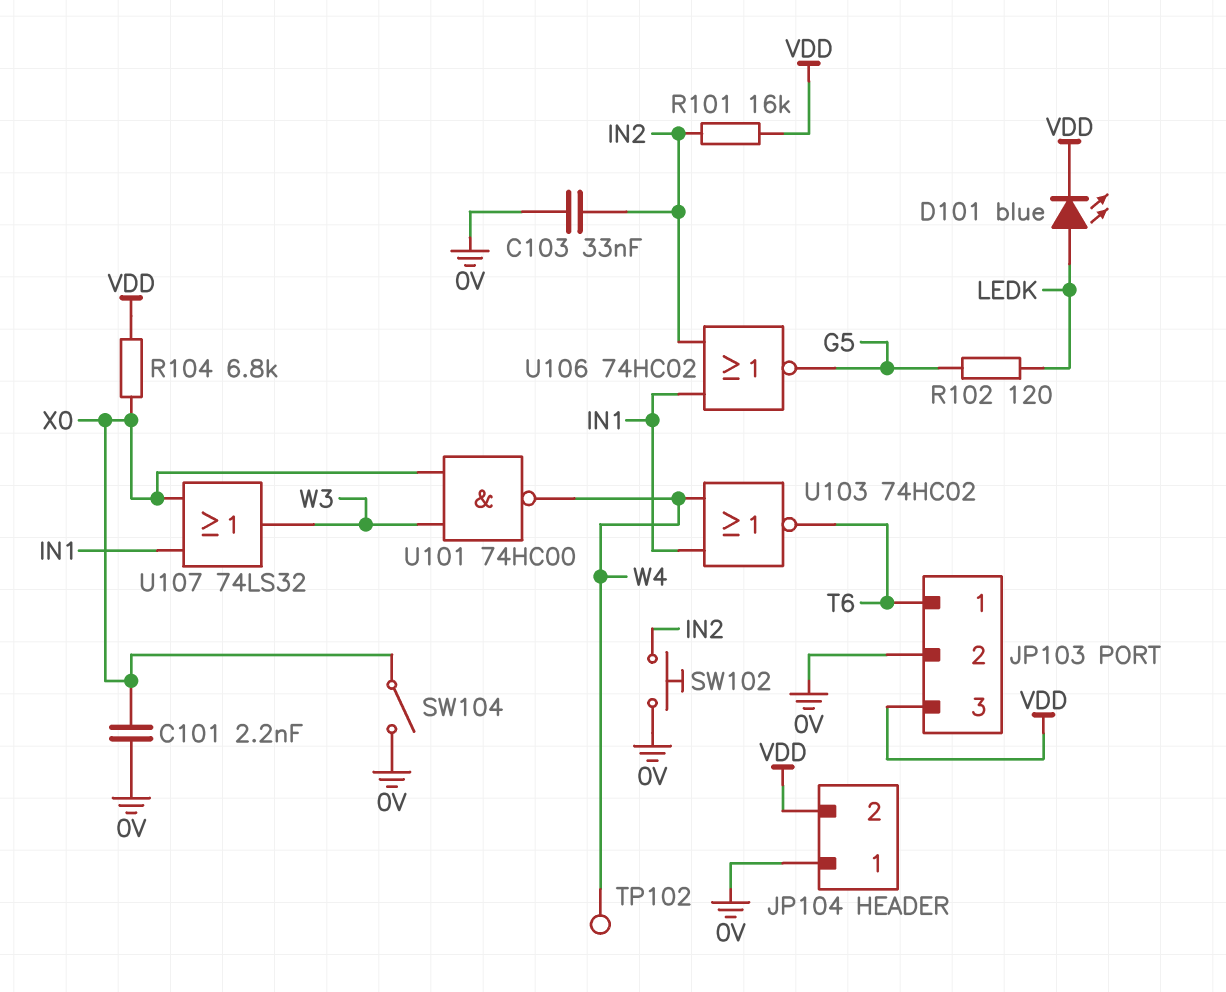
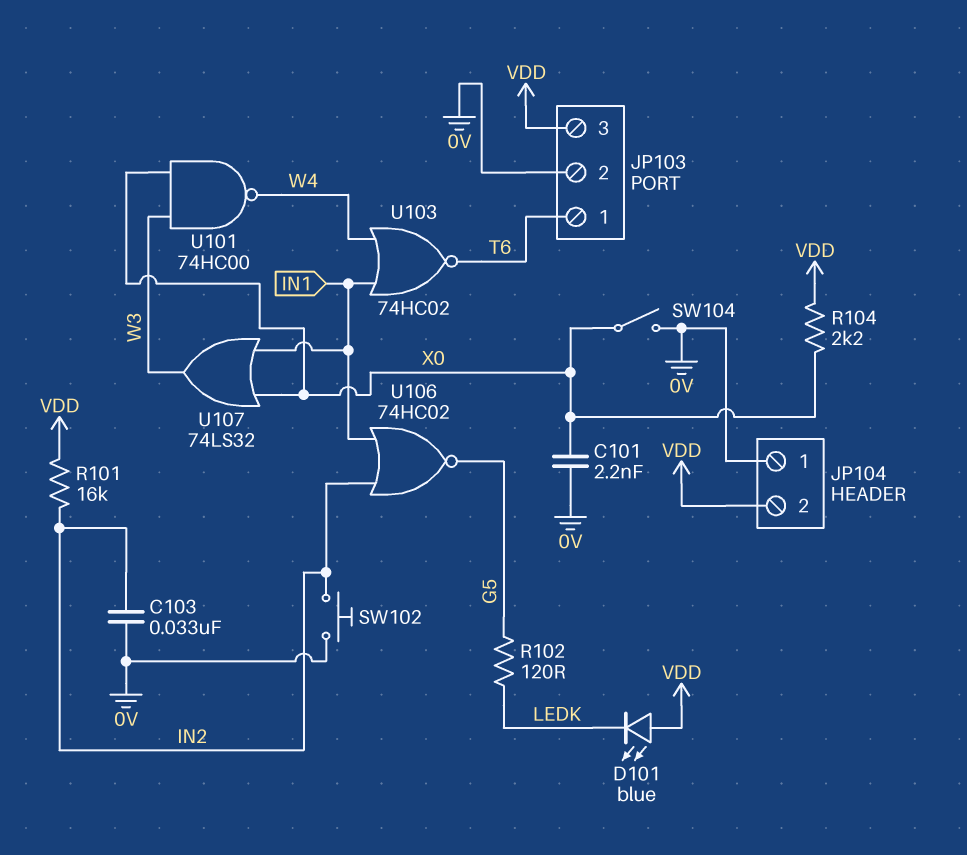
D101: LED blue (A LEDK, K VDD) -> LED blue (A VDD, K LEDK)
R104: 6.8k (VDD, X0) -> 2.2k (VDD, X0)
TP102: test point (W4) -> none

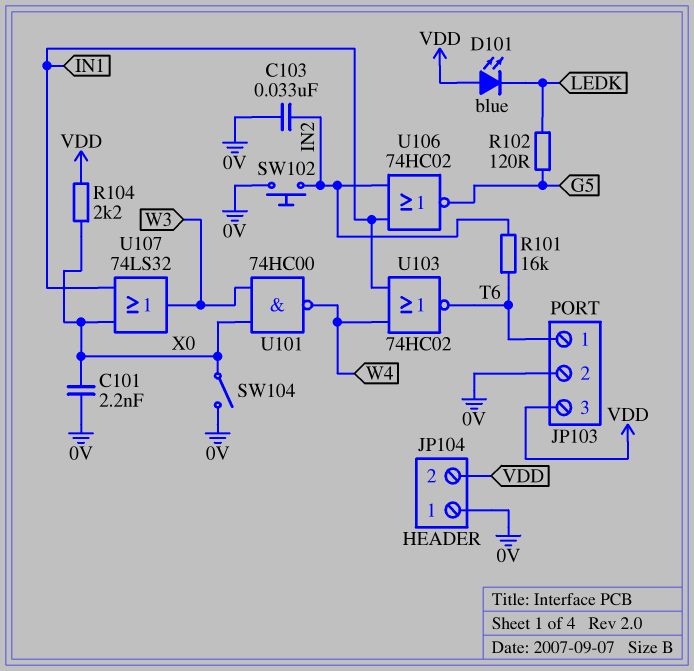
R101: 16k (IN2, VDD) -> 16k (IN2, T6)

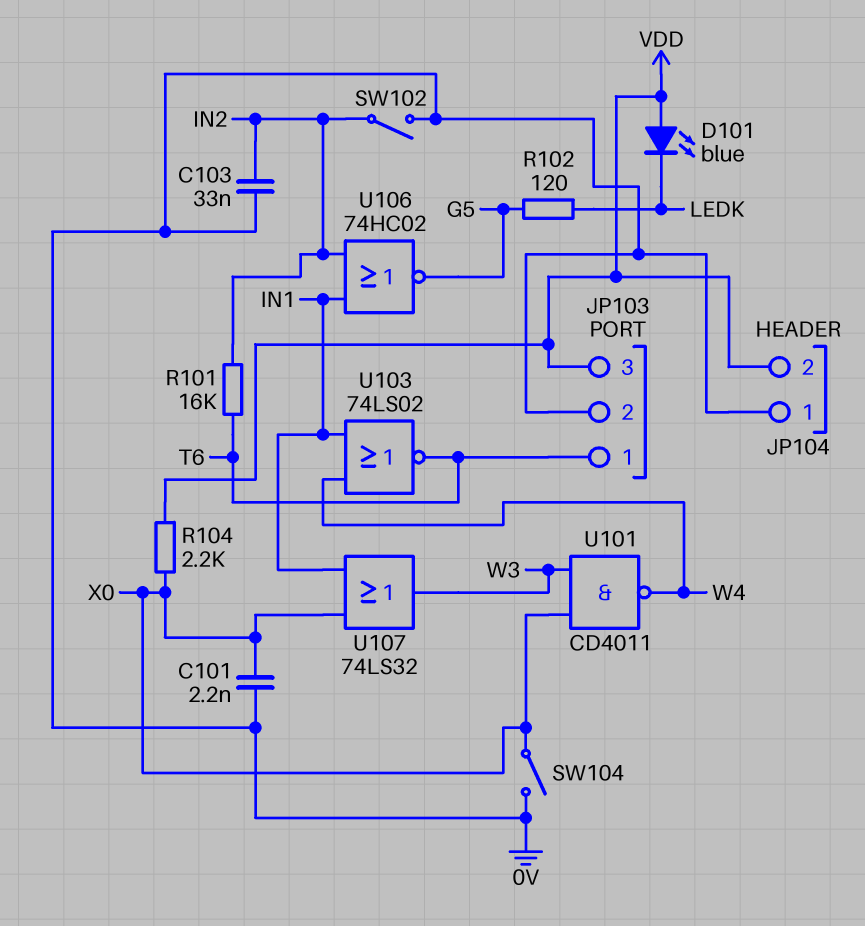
SW102: button (0V, IN2) -> switch (0V, IN2)
U101: NAND 74HC00 (in W3, in X0, out W4) -> NAND CD4011 (in W3, in X0, out W4)
U103: NOR 74HC02 (in IN1, in W4, out T6) -> NOR 74LS02 (in IN1, in W4, out T6)

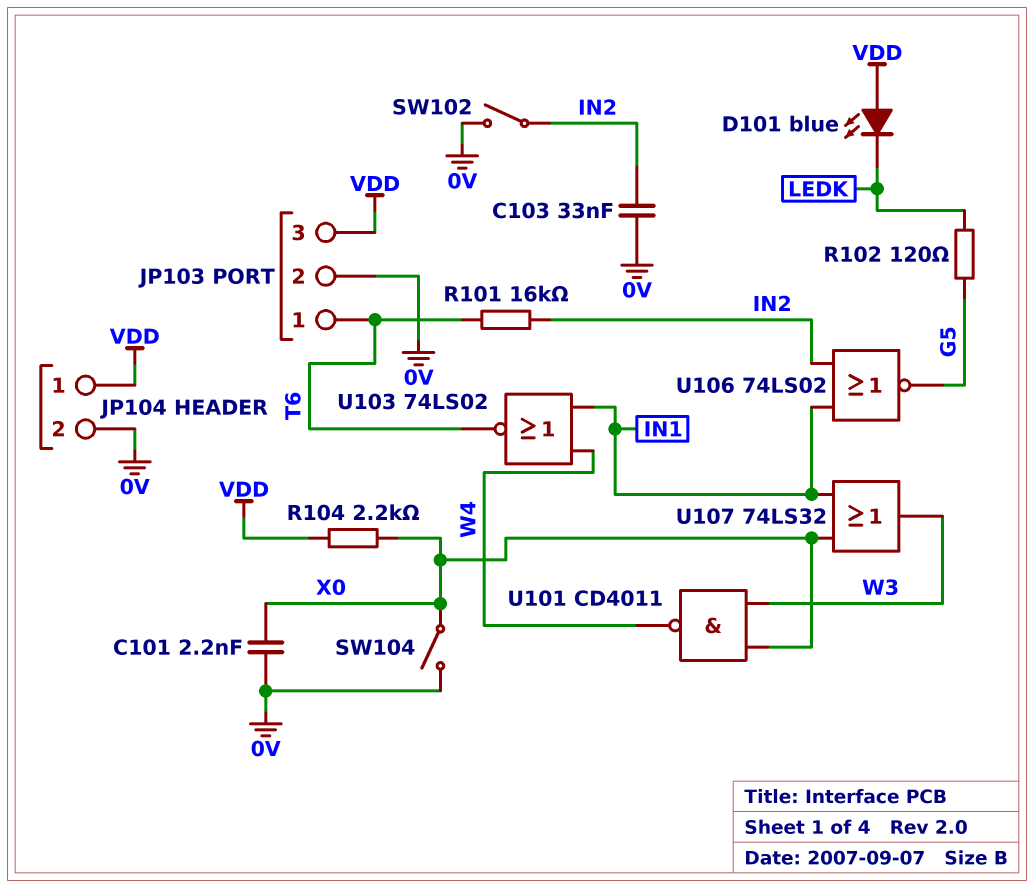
JP104 pin 1: 0V -> VDD
JP104 pin 2: VDD -> 0V
U106: NOR 74HC02 (in IN1, in IN2, out G5) -> NOR 74LS02 (in IN1, in IN2, out G5)

